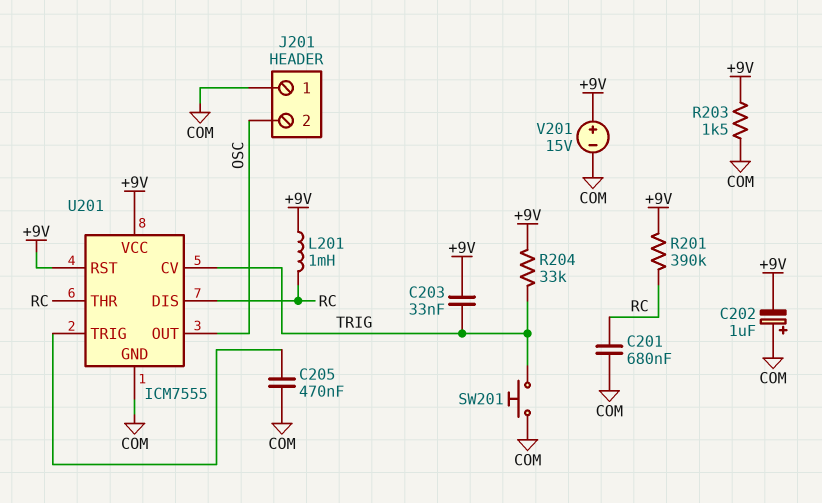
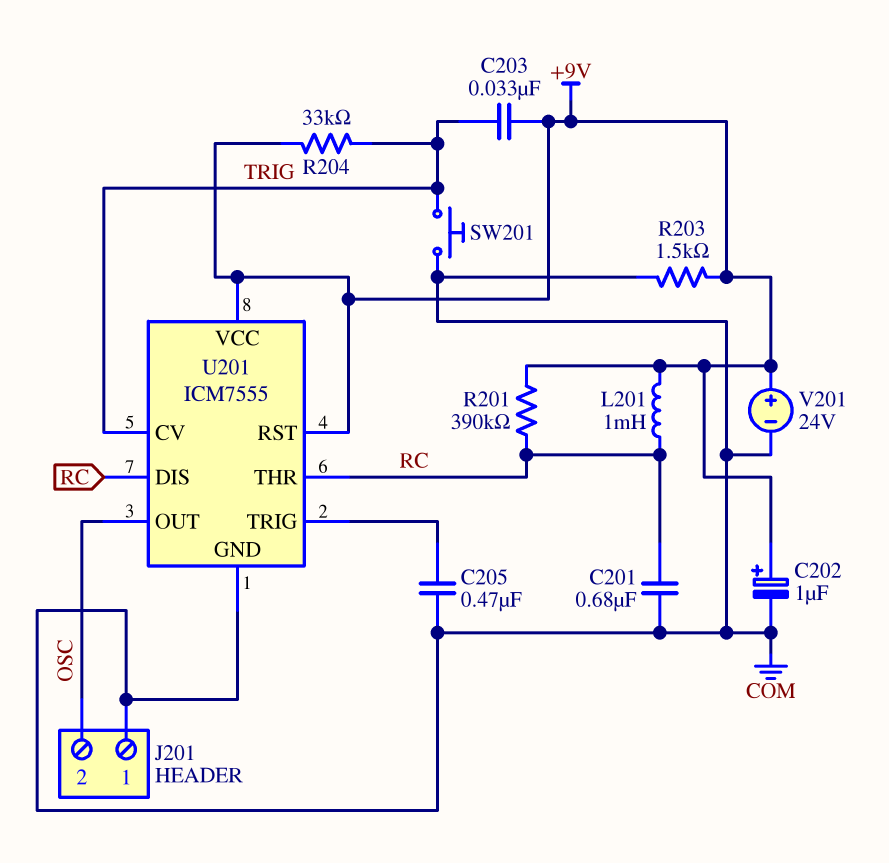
C202: 1uF (plus COM, minus +9V) -> 1uF (plus +9V, minus COM)
V201: 15V (plus +9V, minus COM) -> 24V (plus +9V, minus COM)

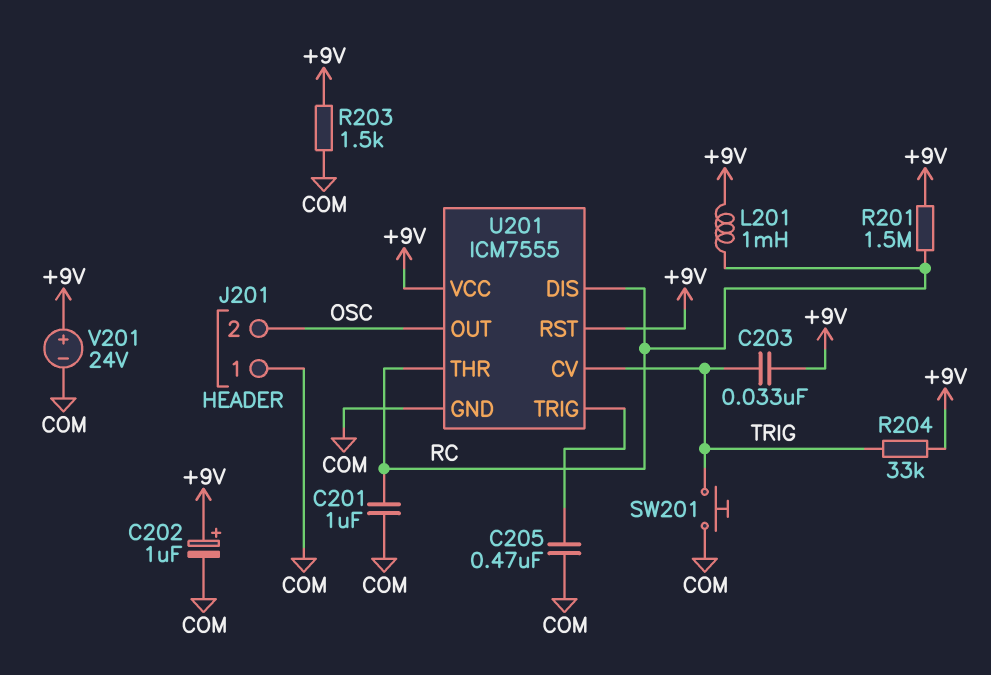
C201: 680nF (COM, RC) -> 1uF (COM, RC)
R201: 390k (+9V, RC) -> 1.5M (+9V, RC)

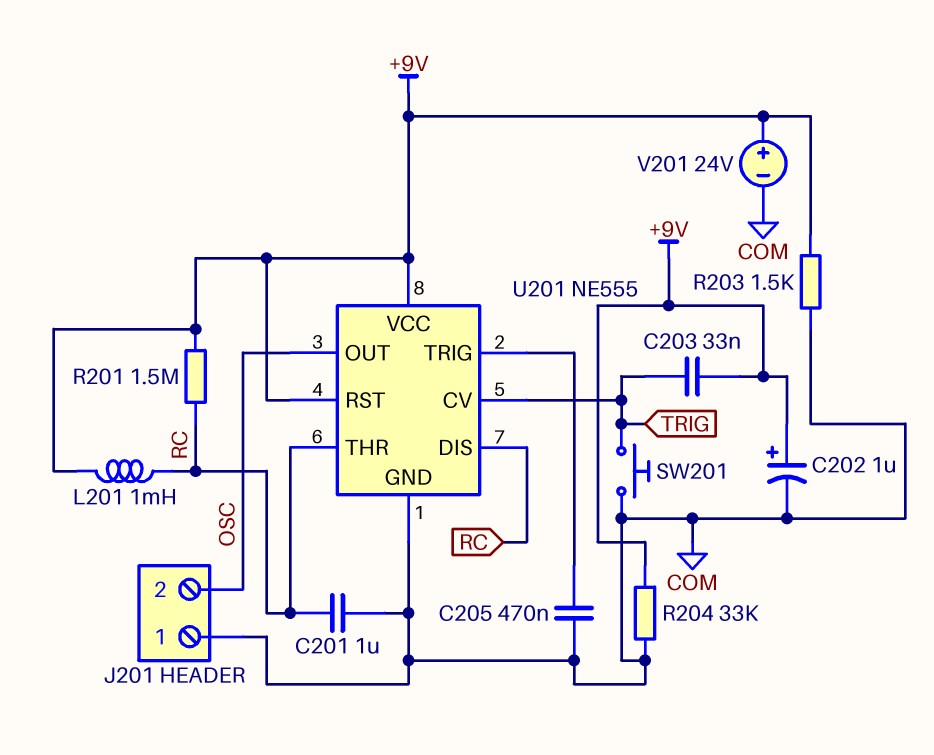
R204: 33k (+9V, TRIG) -> 33k (+9V, COM)
U201: ICM7555 -> NE555

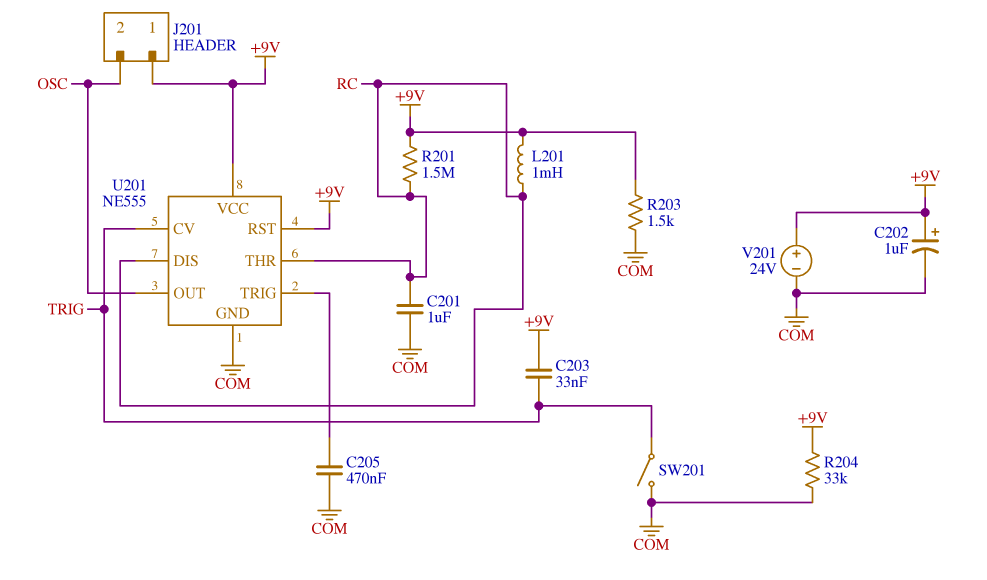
J201 pin 1: COM -> +9V
SW201: button (COM, TRIG) -> switch (COM, TRIG)

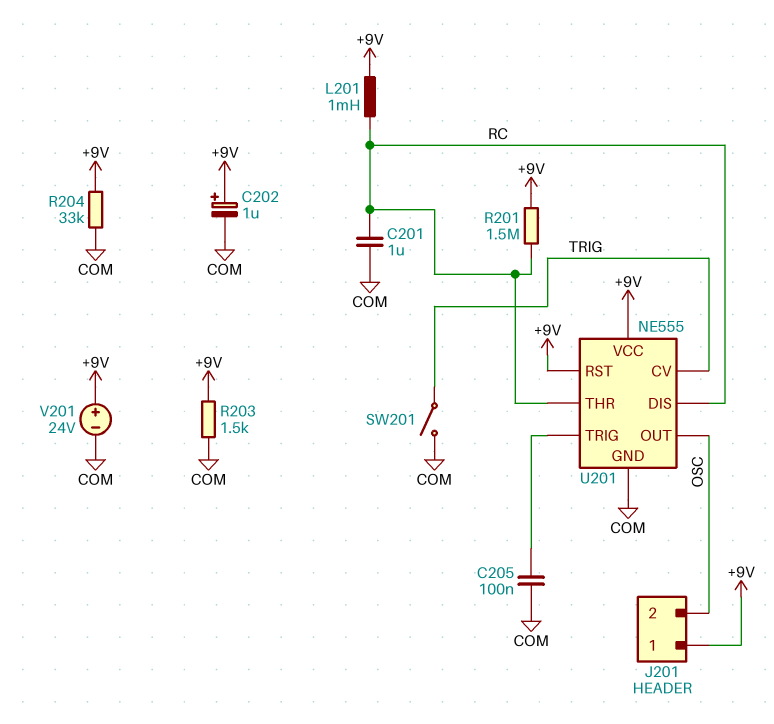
C203: 33nF (+9V, TRIG) -> none
C205: 470nF (COM, U201/TRIG) -> 100nF (COM, U201/TRIG)

